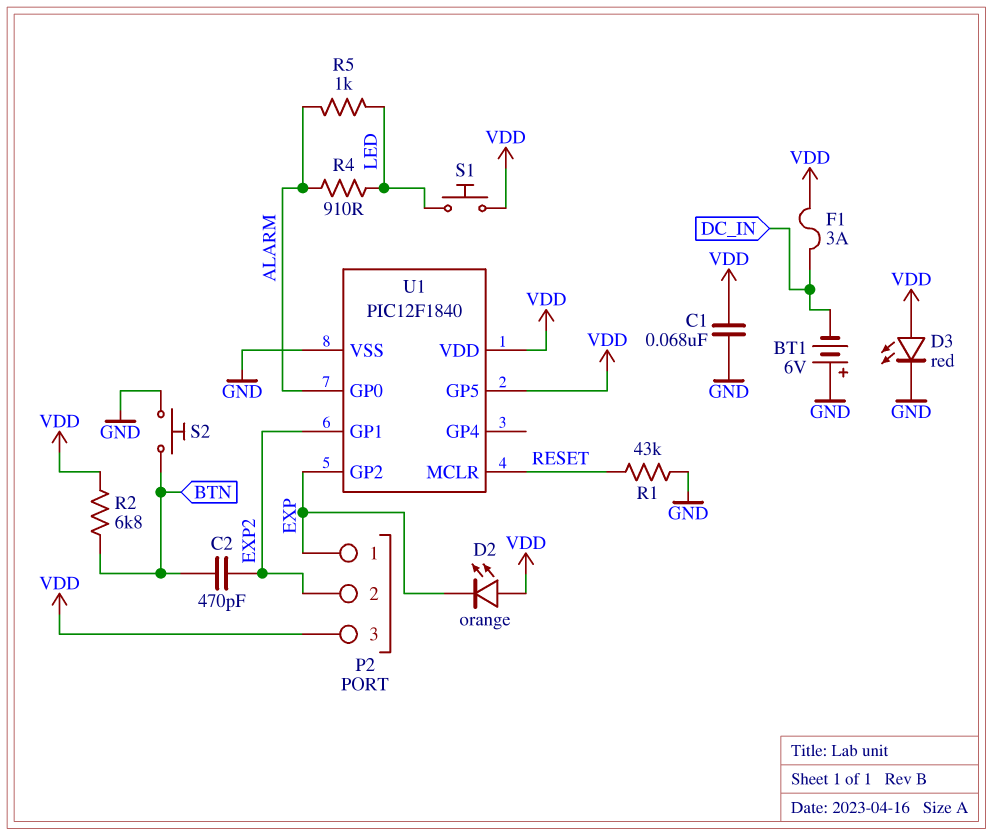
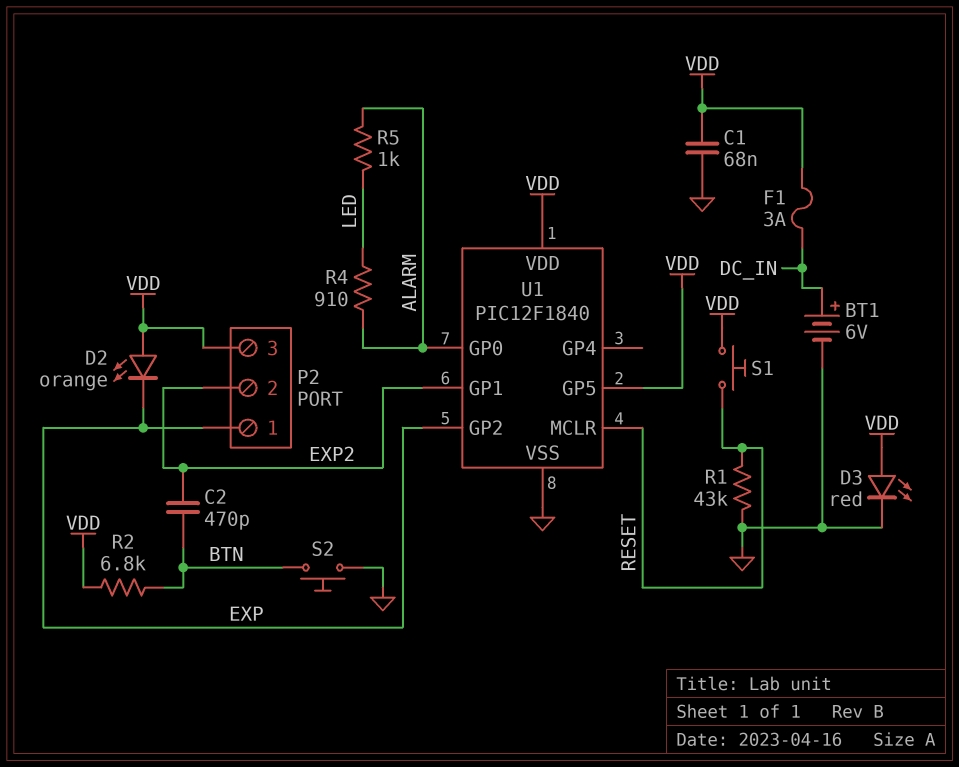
BT1: 6V (plus GND, minus DC_IN) -> 6V (plus DC_IN, minus GND)
S1: button (LED, VDD) -> button (RESET, VDD)

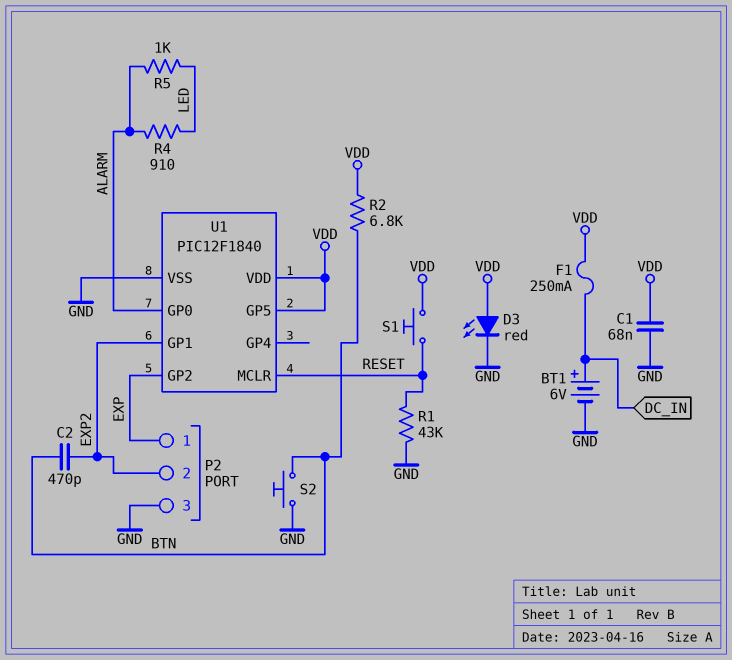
D2: LED orange (A VDD, K EXP) -> none
F1: 3A (DC_IN, VDD) -> 250mA (DC_IN, VDD)
P2 pin 3: VDD -> GND

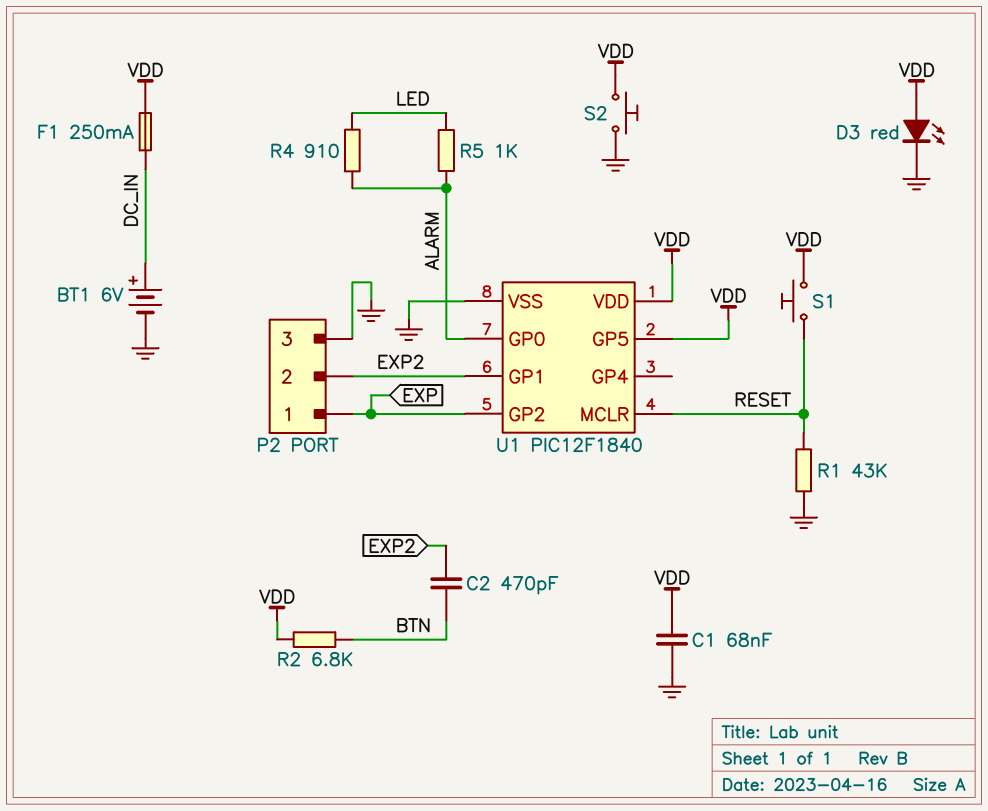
S2: button (BTN, GND) -> button (GND, VDD)

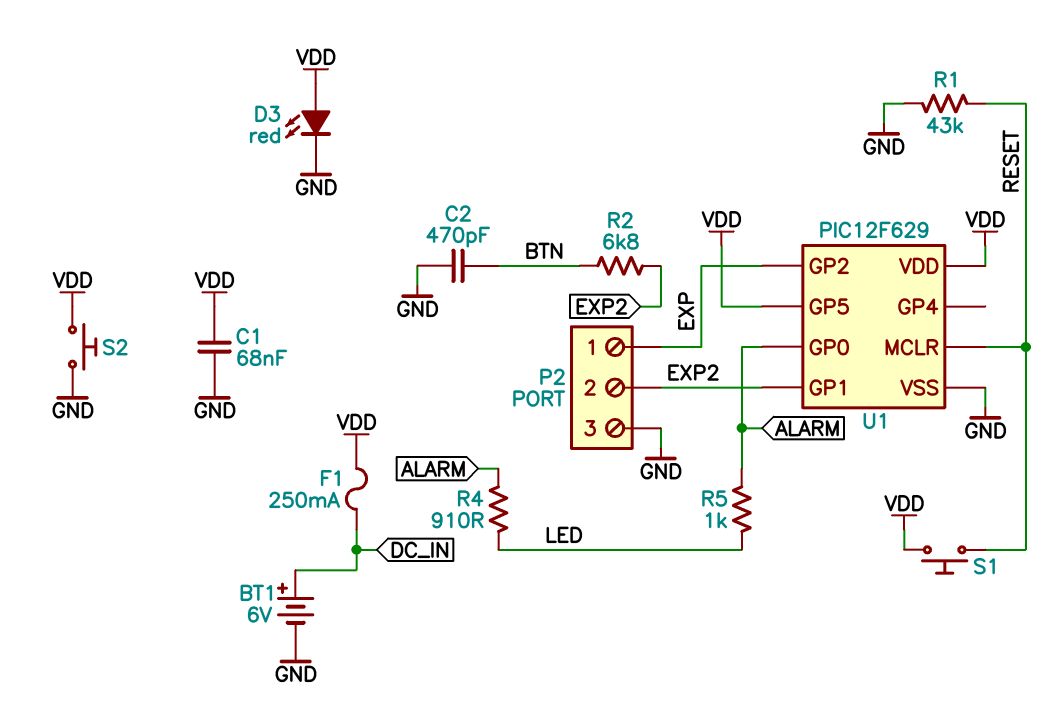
C2: 470pF (BTN, EXP2) -> 470pF (BTN, GND)
R2: 6.8k (BTN, VDD) -> 6.8k (BTN, EXP2)
U1: PIC12F1840 -> PIC12F629

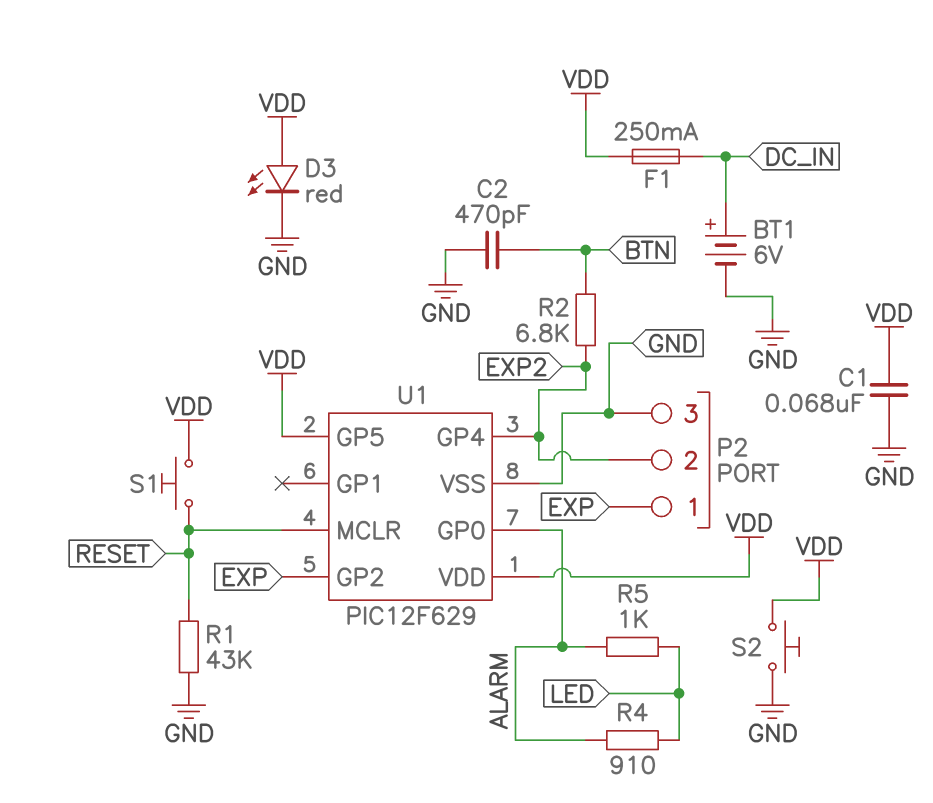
U1 pin GP1: EXP2 -> none
U1 pin GP4: none -> EXP2

